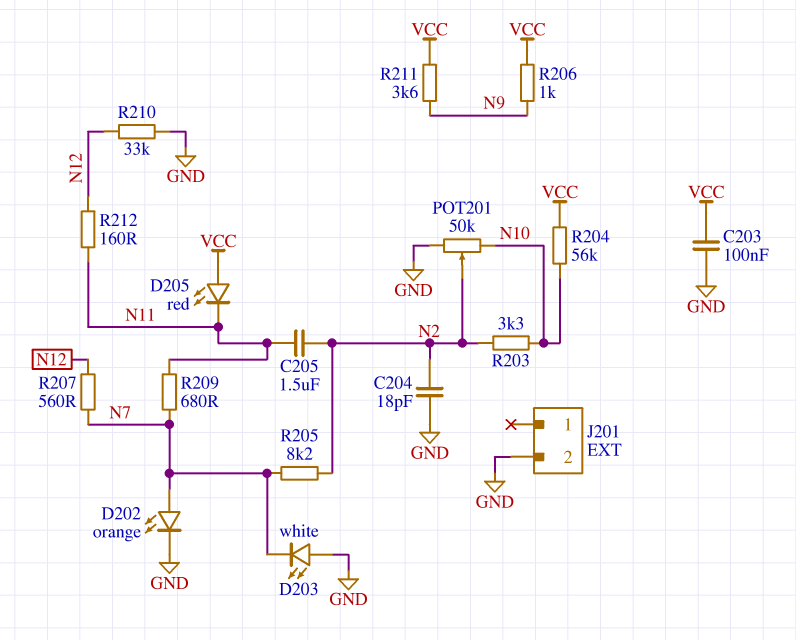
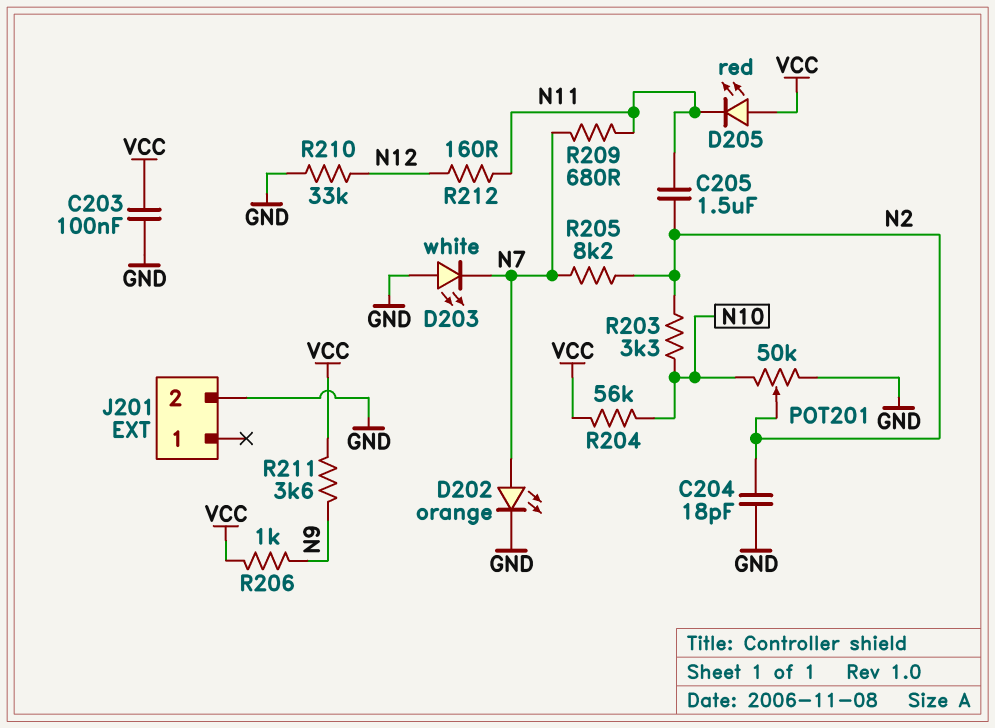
R207: 560 (N7, N12) -> none

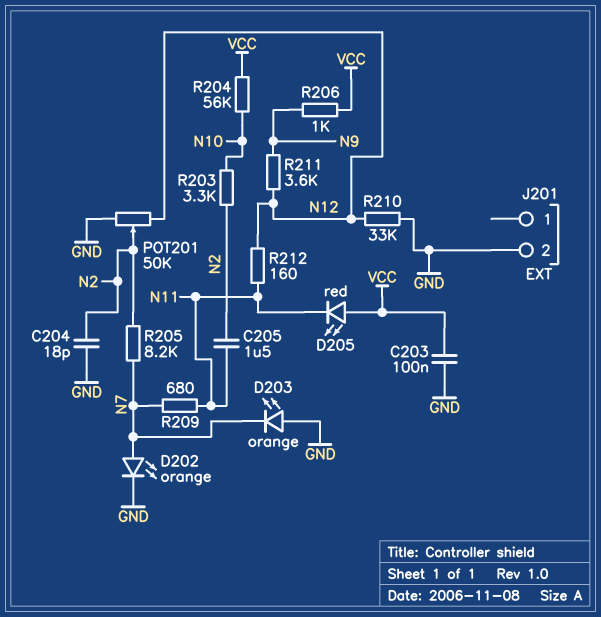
D203: LED white (A GND, K N7) -> LED orange (A GND, K N7)
POT201: 50k (GND, N10, wiper N2) -> 50k (GND, N12, wiper N2)
R211: 3.6k (N9, VCC) -> 3.6k (N9, N12)

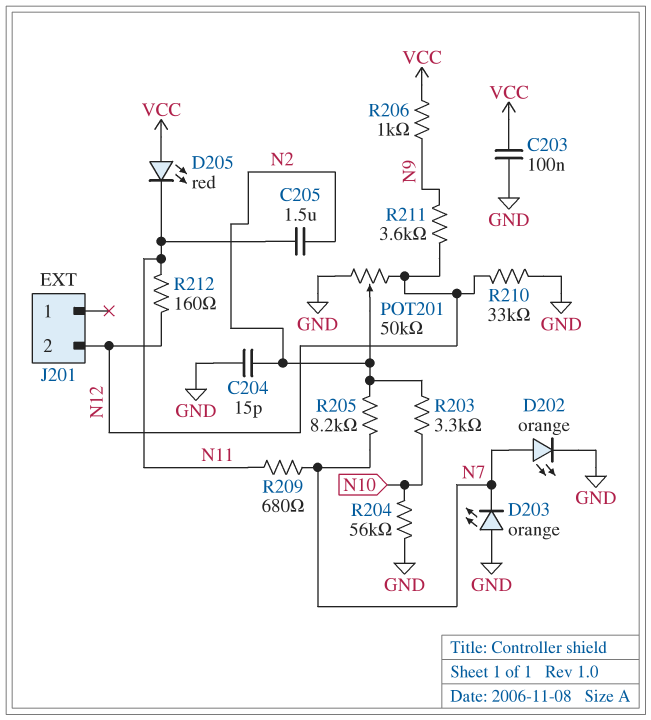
C204: 18pF (GND, N2) -> 15pF (GND, N2)
J201 pin 2: GND -> N12
R204: 56k (N10, VCC) -> 56k (GND, N10)

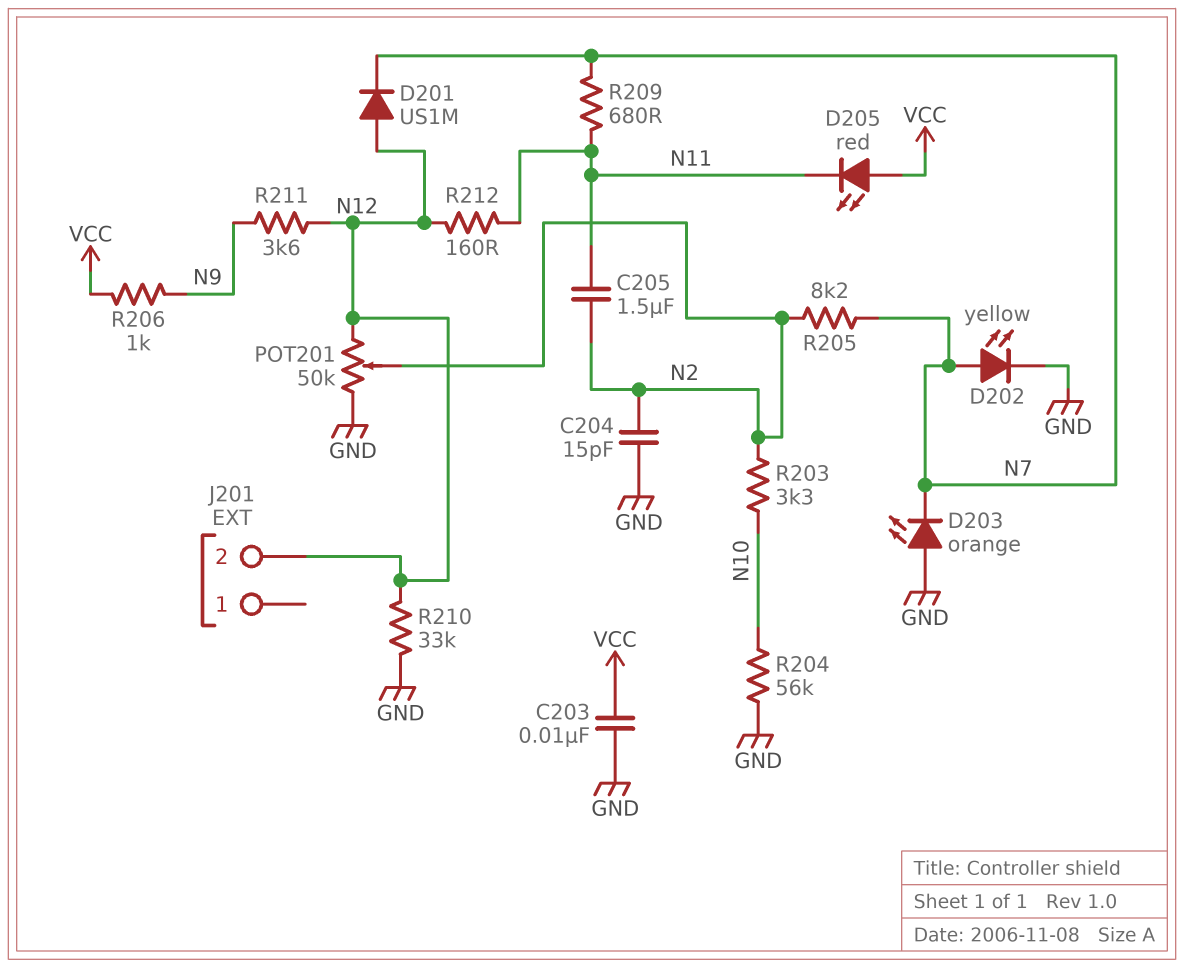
C203: 100nF (GND, VCC) -> 10nF (GND, VCC)
D201: none -> diode US1M (A N12, K N7)
D202: LED orange (A N7, K GND) -> LED yellow (A N7, K GND)

